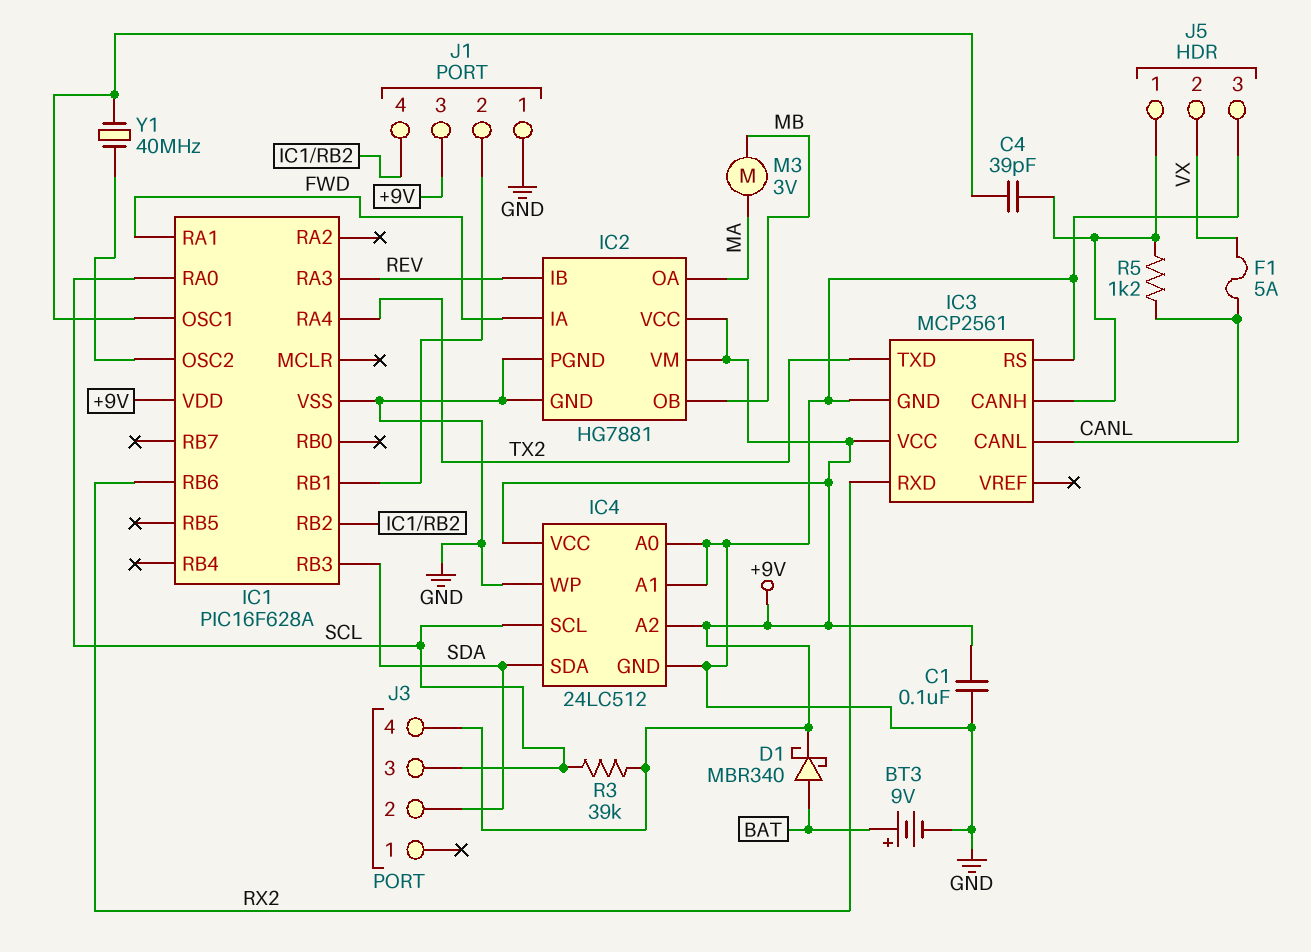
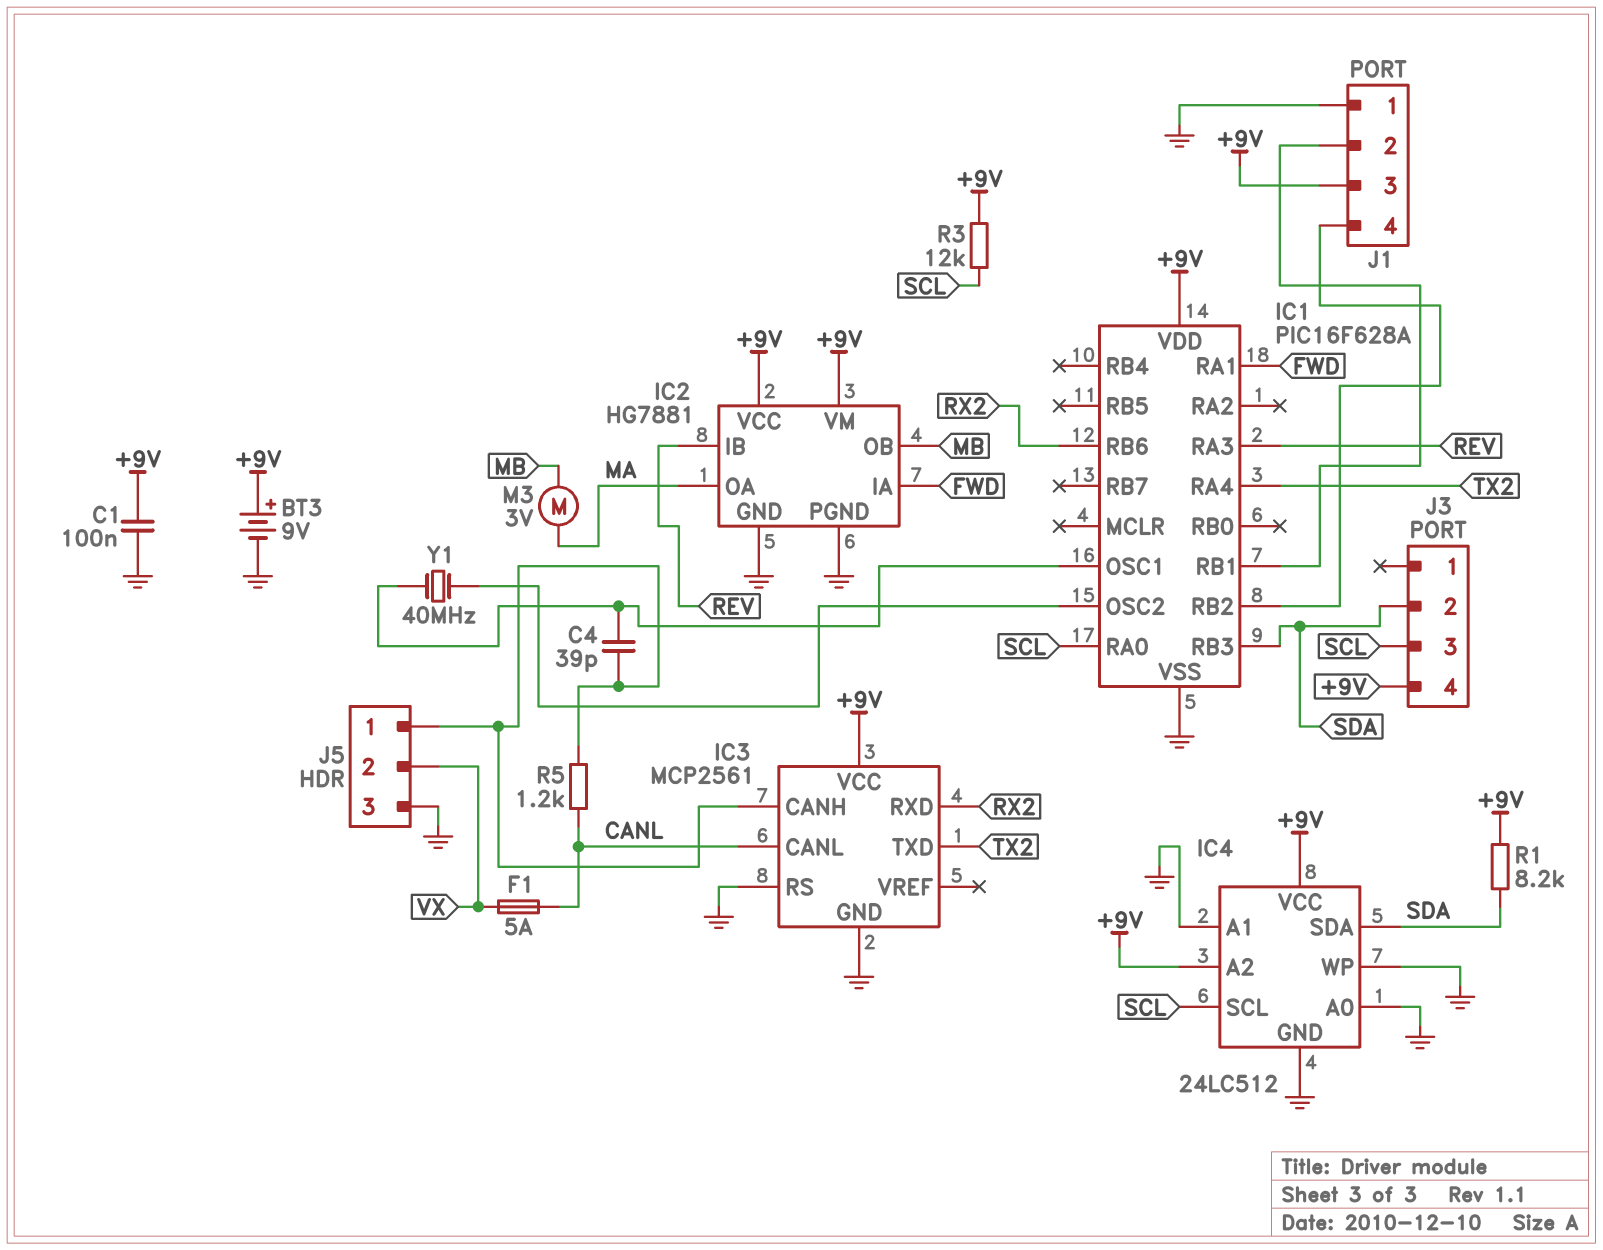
BT3: 9V (plus BAT, minus GND) -> 9V (plus +9V, minus GND)
D1: schottky MBR340 (A BAT, K +9V) -> none
R1: none -> 8.2k (+9V, SDA)
R3: 39k (+9V, SCL) -> 12k (+9V, SCL)

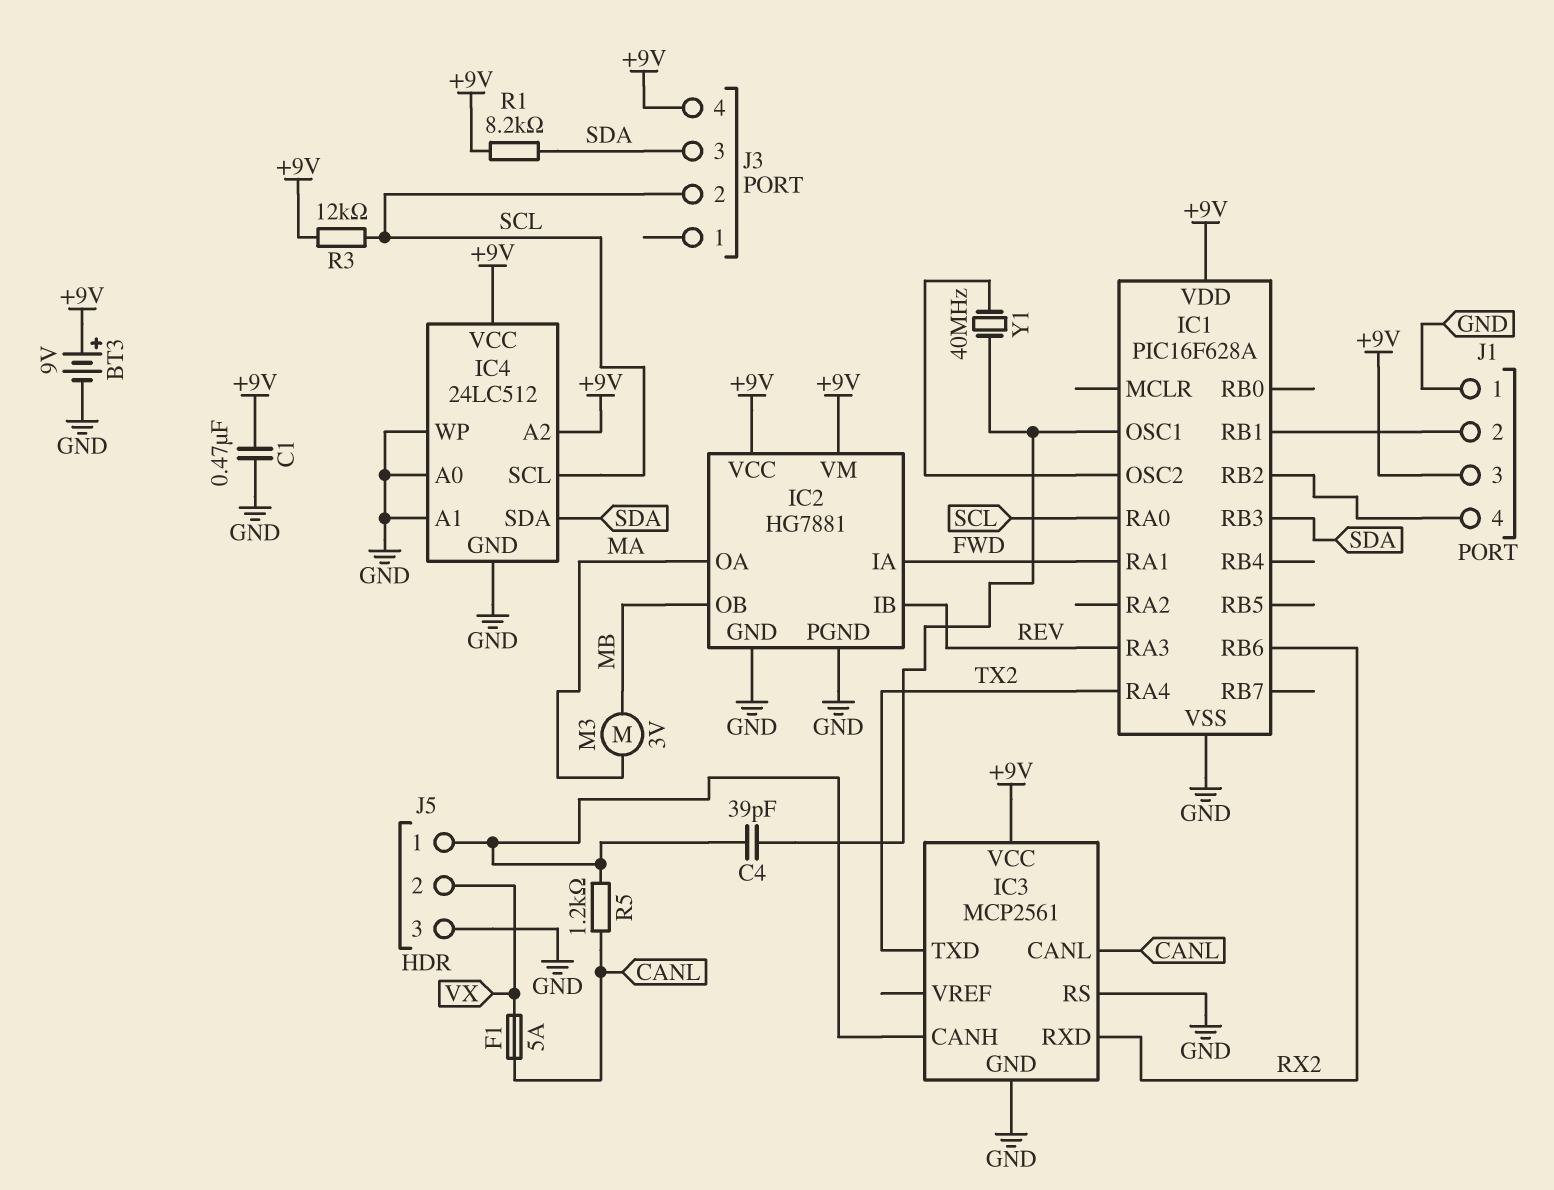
C1: 100nF (+9V, GND) -> 470nF (+9V, GND)
J3 pin 2: SDA -> SCL
J3 pin 3: SCL -> SDA

